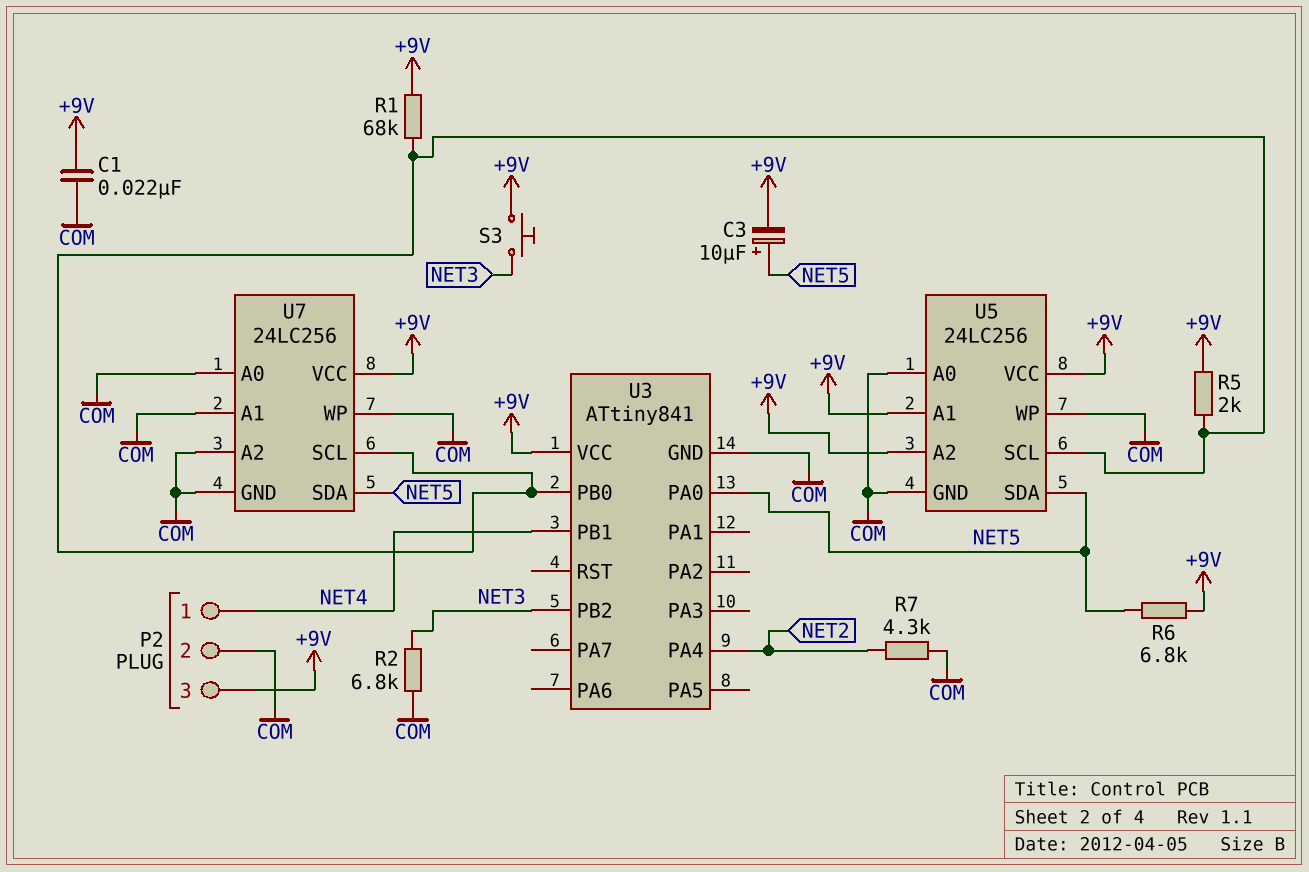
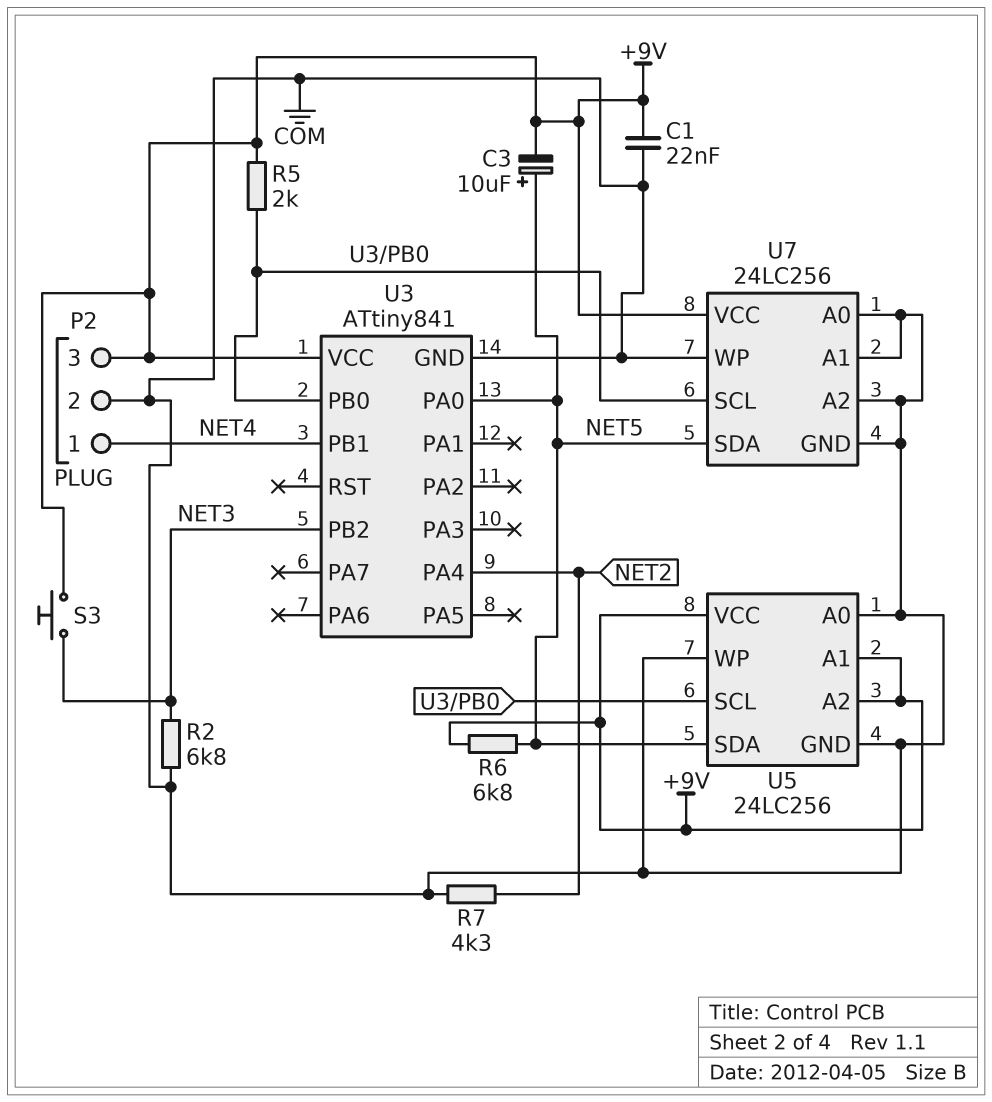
R1: 68k (+9V, U3/PB0) -> none

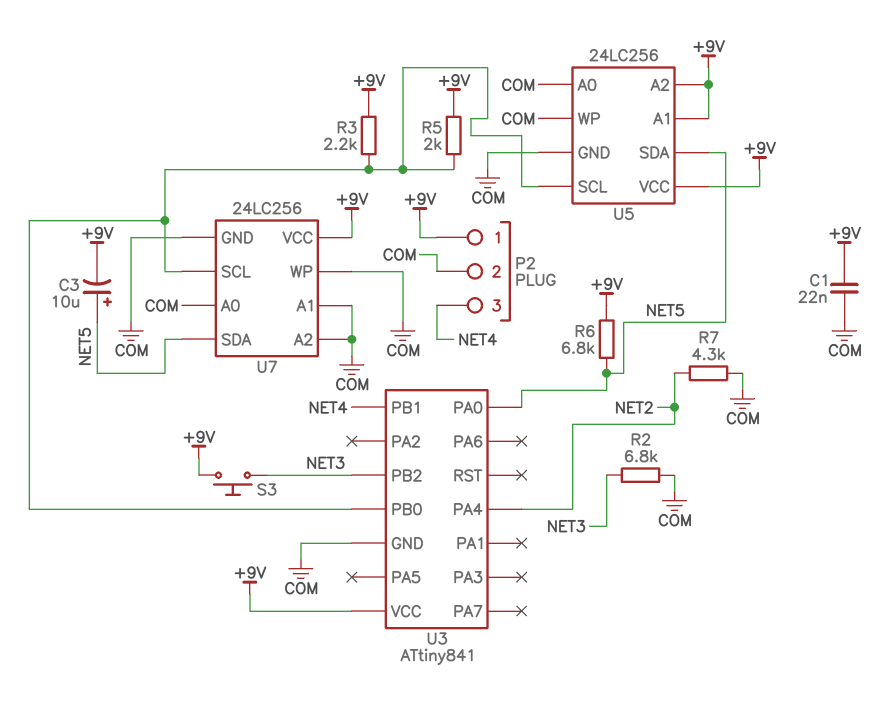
P2 pin 1: NET4 -> +9V
P2 pin 3: +9V -> NET4
R3: none -> 2.2k (+9V, U3/PB0)

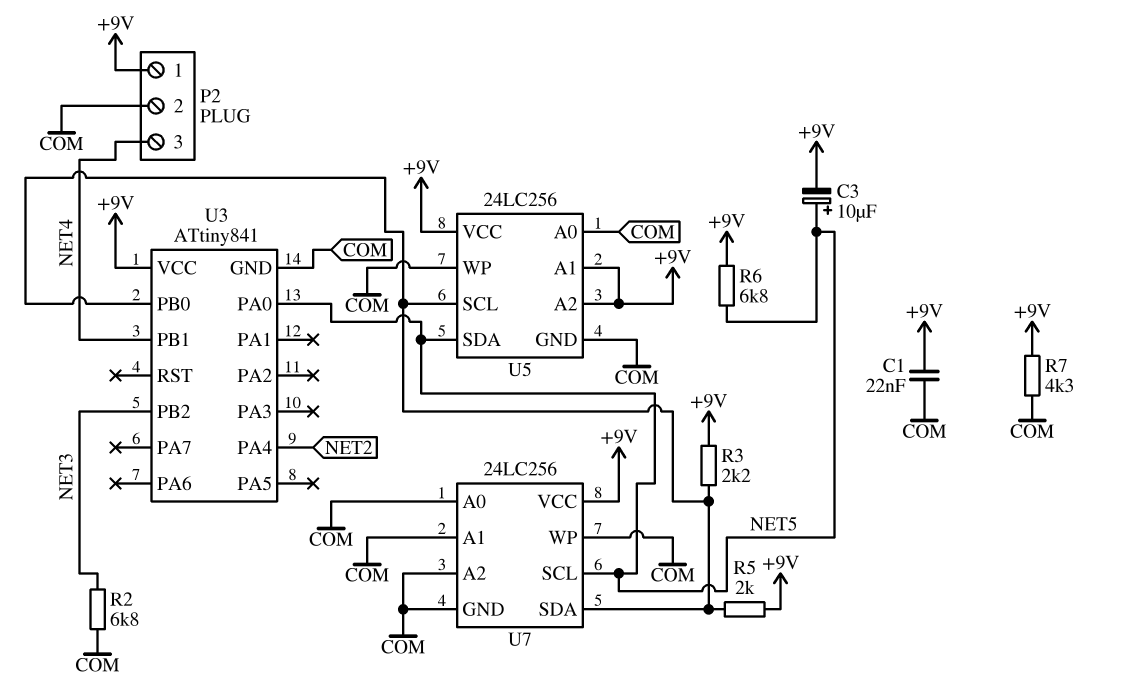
R7: 4.3k (COM, NET2) -> 4.3k (+9V, COM)
S3: button (+9V, NET3) -> none
U7 pin SCL: U3/PB0 -> NET5
U7 pin SDA: NET5 -> U3/PB0

